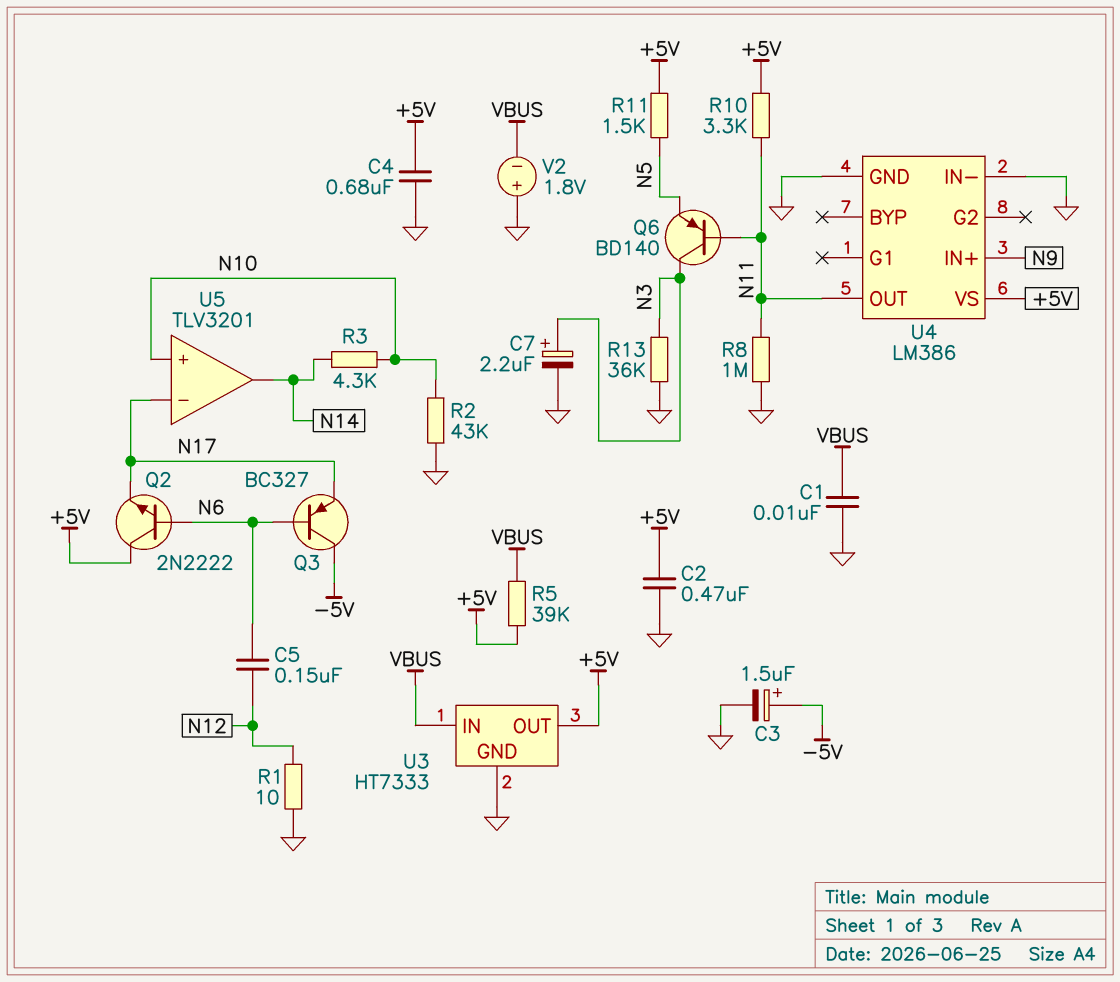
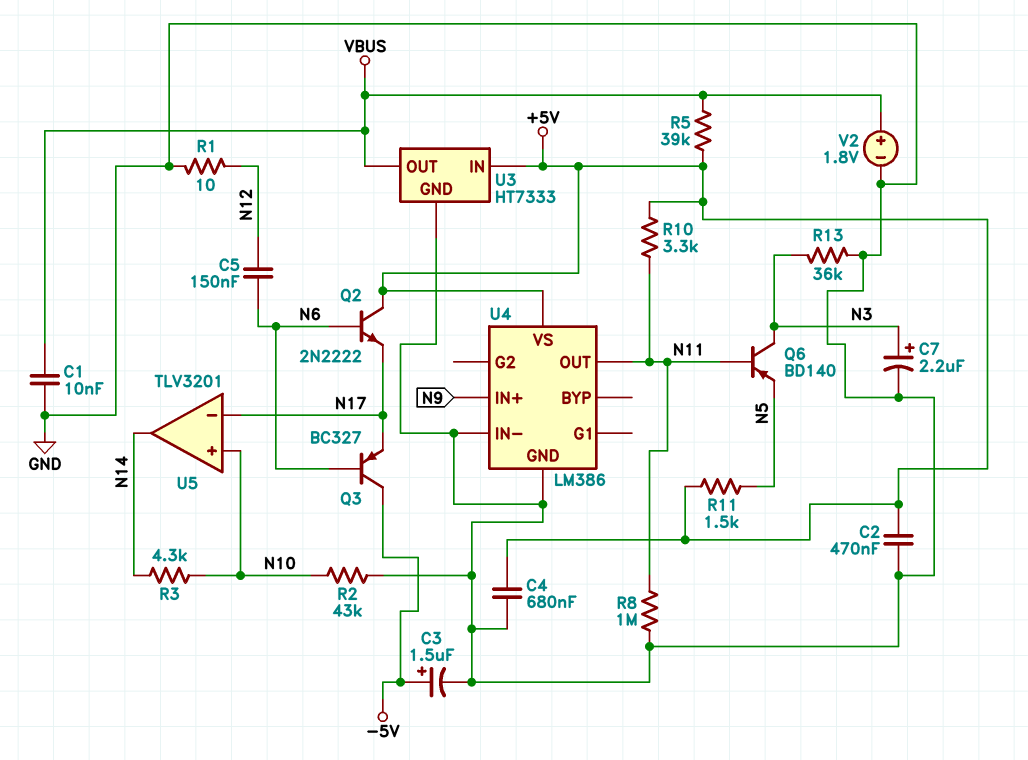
U3 pin IN: VBUS -> +5V
U3 pin OUT: +5V -> VBUS
V2: 1.8V (plus GND, minus VBUS) -> 1.8V (plus VBUS, minus GND)

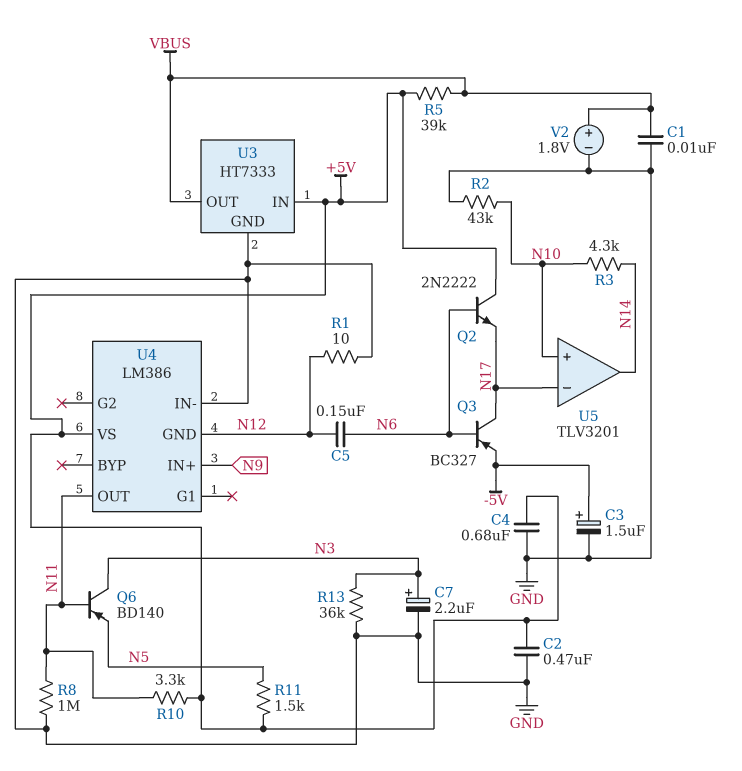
Q3: PNP BC327 (B N6, C -5V, E N17) -> PNP BC327 (B N6, C N17, E -5V)
U4 pin GND: GND -> N12

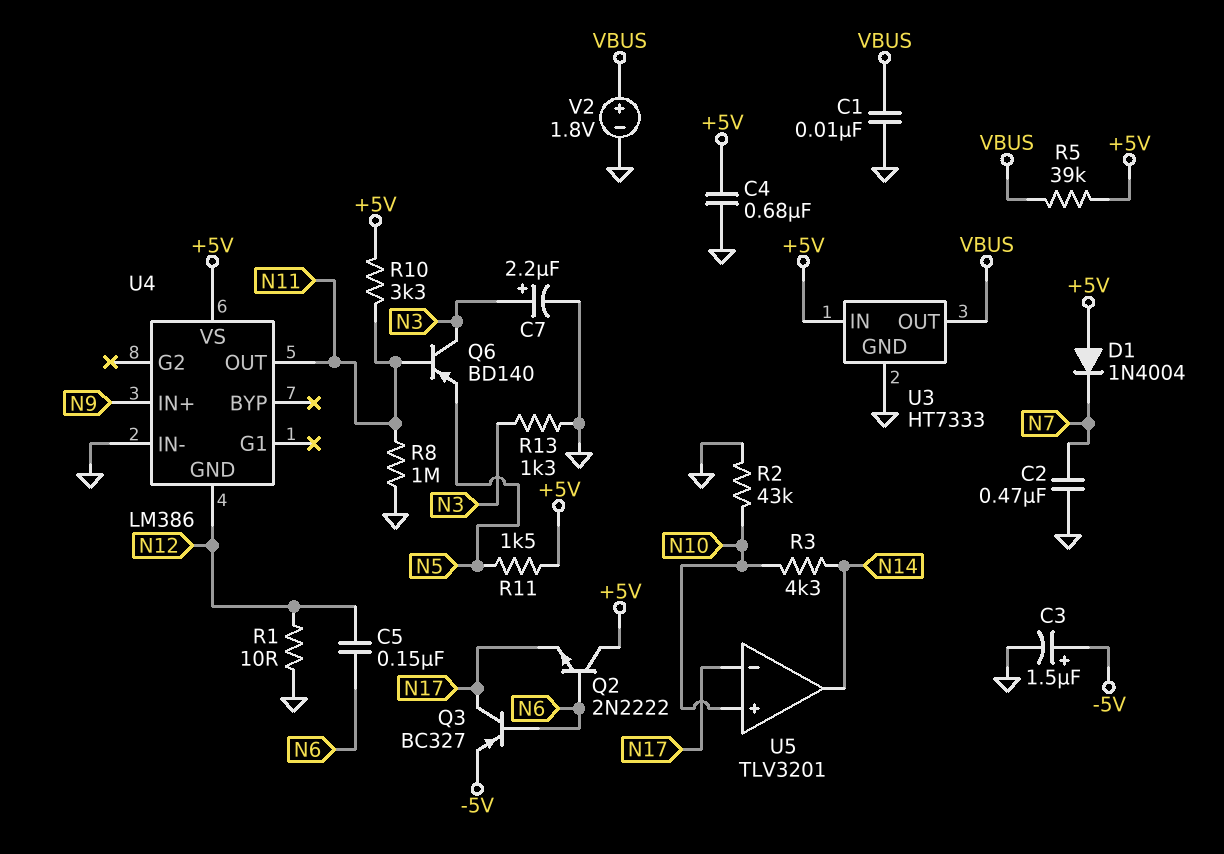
C2: 470nF (+5V, GND) -> 470nF (GND, N7)
D1: none -> diode 1N4004 (A +5V, K N7)
R13: 36k (GND, N3) -> 1.3k (GND, N3)

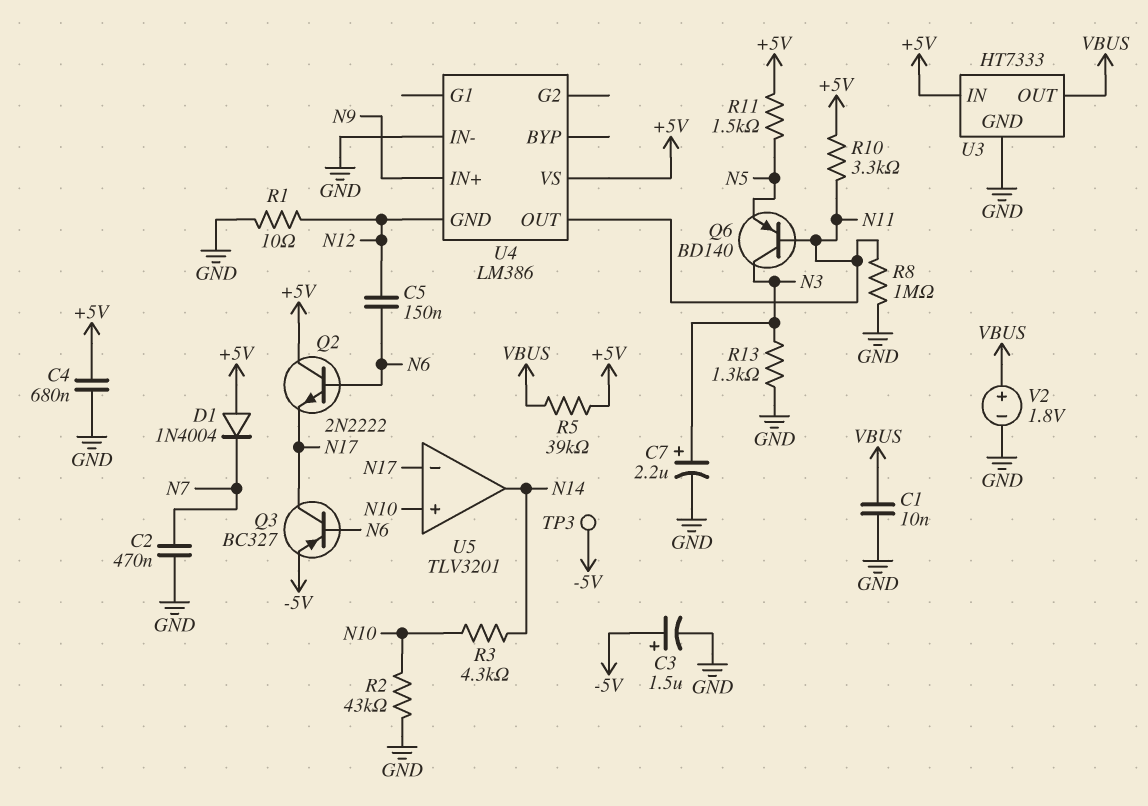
TP3: none -> test point (-5V)

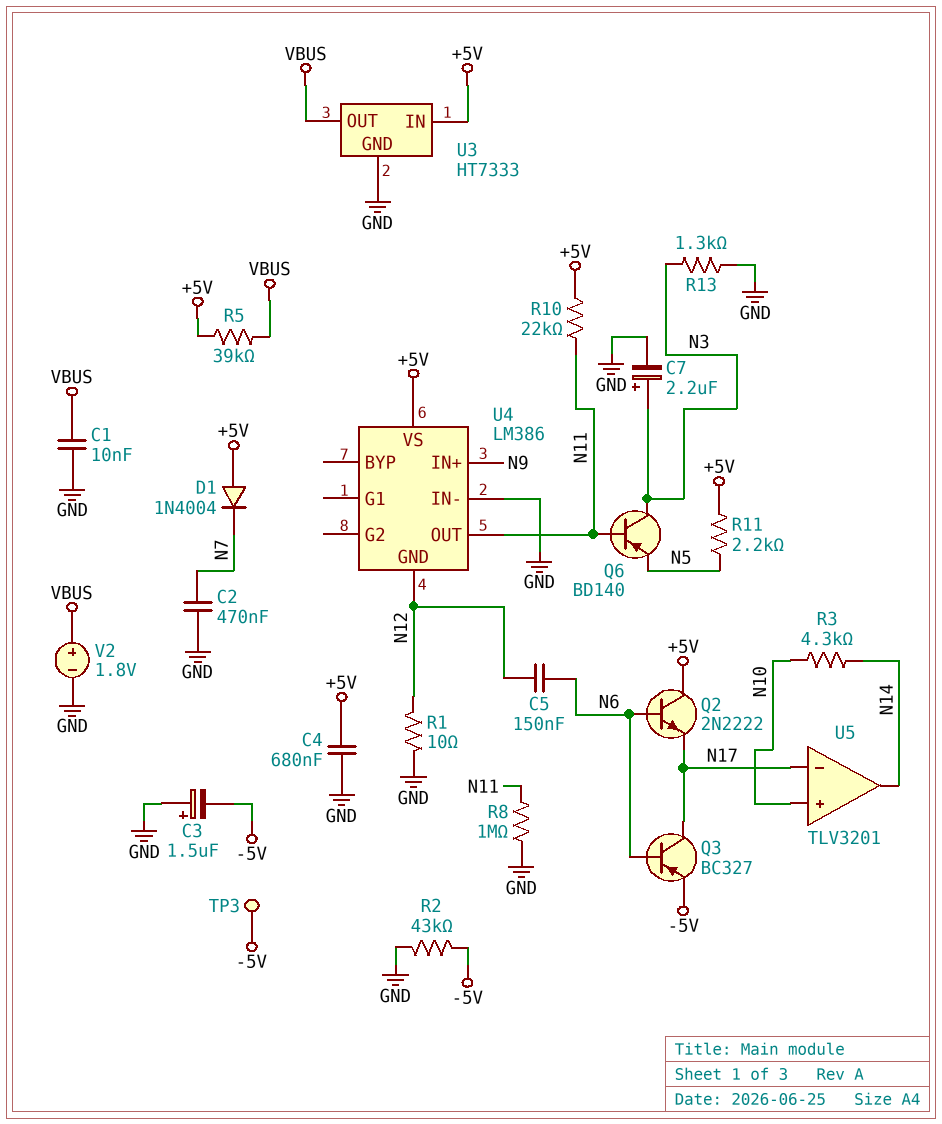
C3: 1.5uF (plus -5V, minus GND) -> 1.5uF (plus GND, minus -5V)
R2: 43k (GND, N10) -> 43k (-5V, GND)
R10: 3.3k (+5V, N11) -> 22k (+5V, N11)
R11: 1.5k (+5V, N5) -> 2.2k (+5V, N5)

